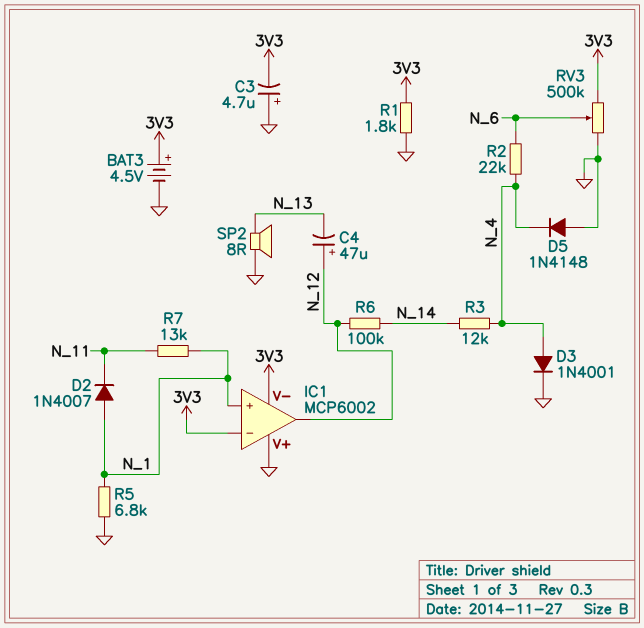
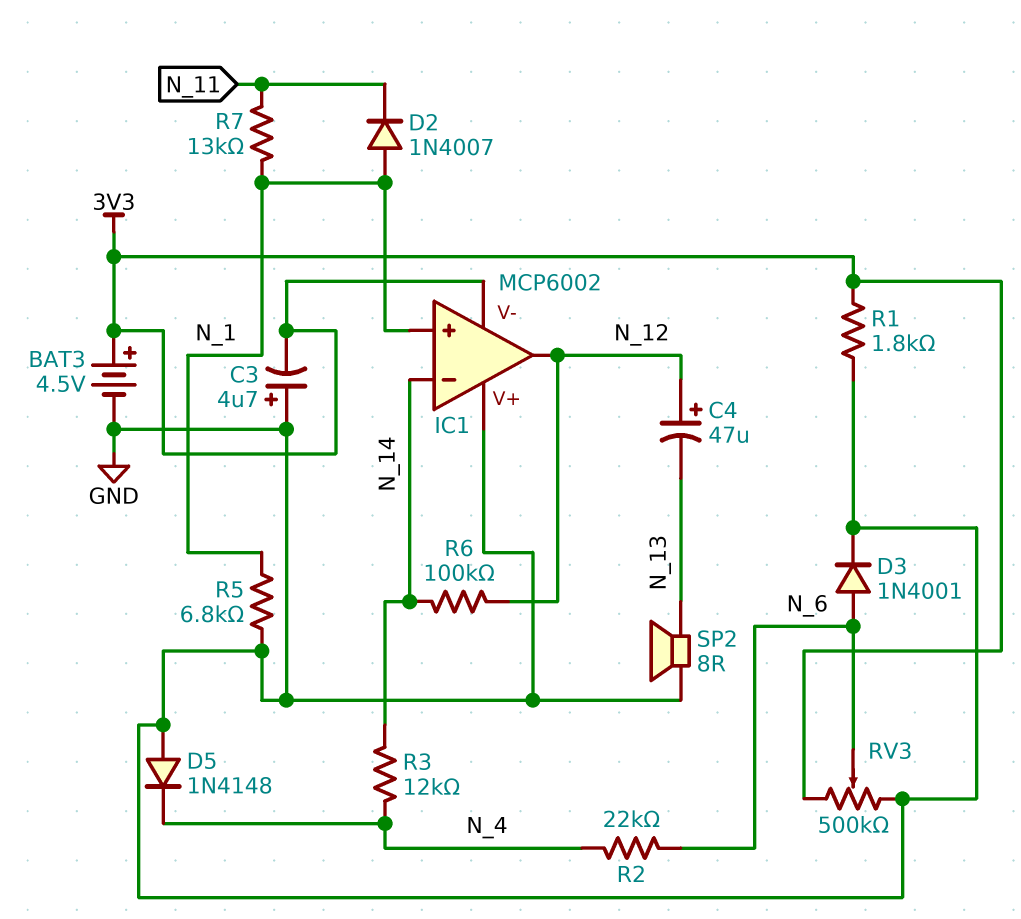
D3: diode 1N4001 (A N_4, K GND) -> diode 1N4001 (A N_6, K GND)
IC1 pin in-: 3V3 -> N_14

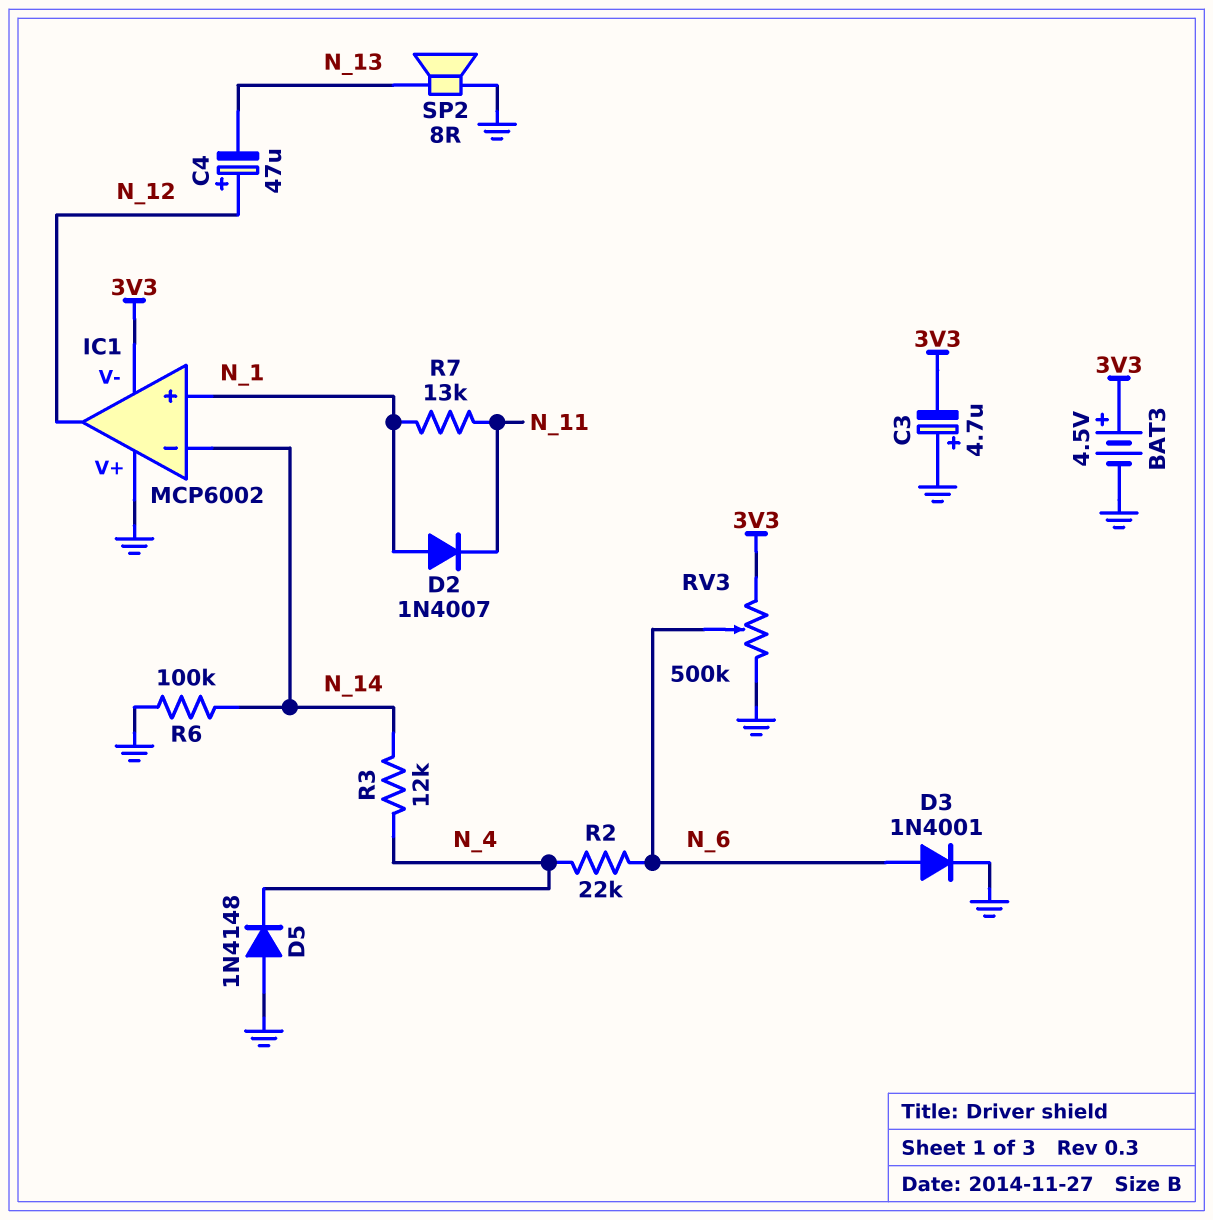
R1: 1.8k (3V3, GND) -> none
R5: 6.8k (GND, N_1) -> none
R6: 100k (N_12, N_14) -> 100k (GND, N_14)

